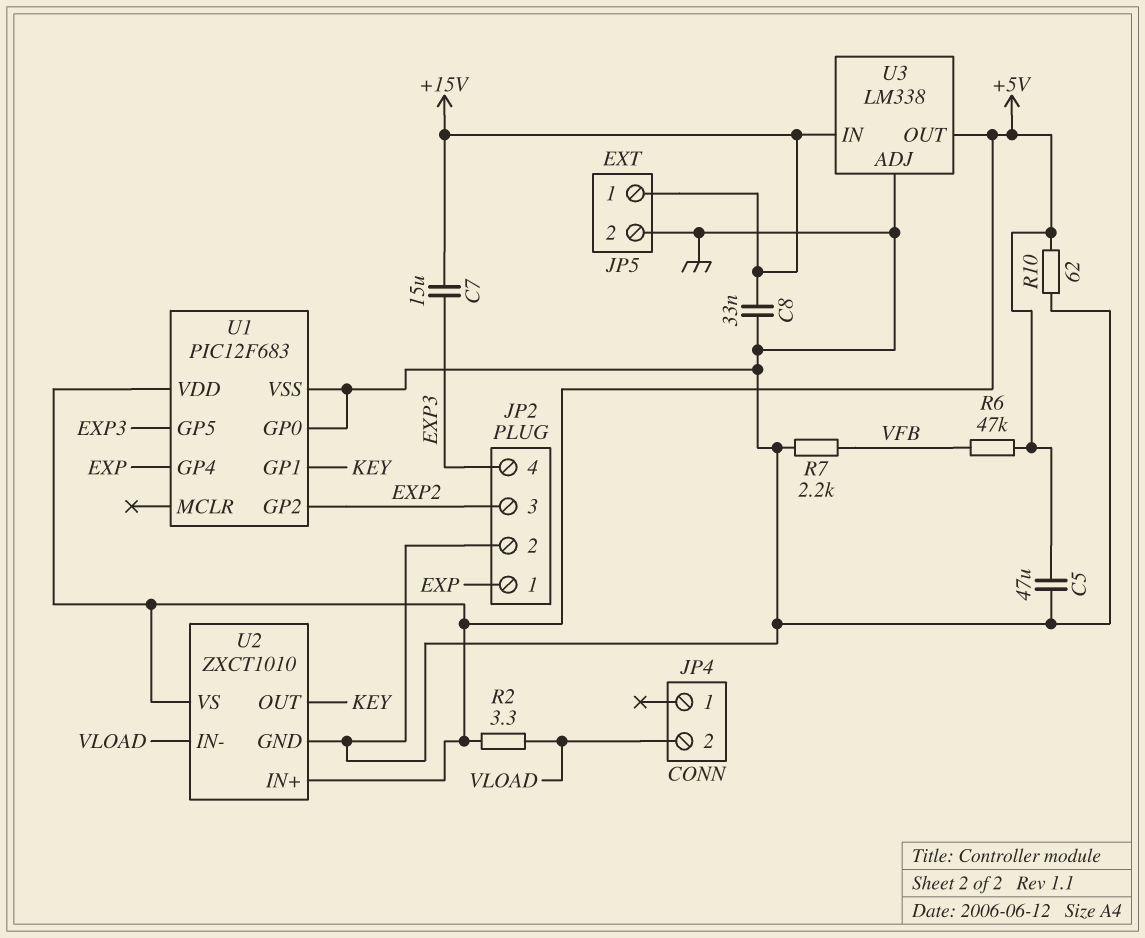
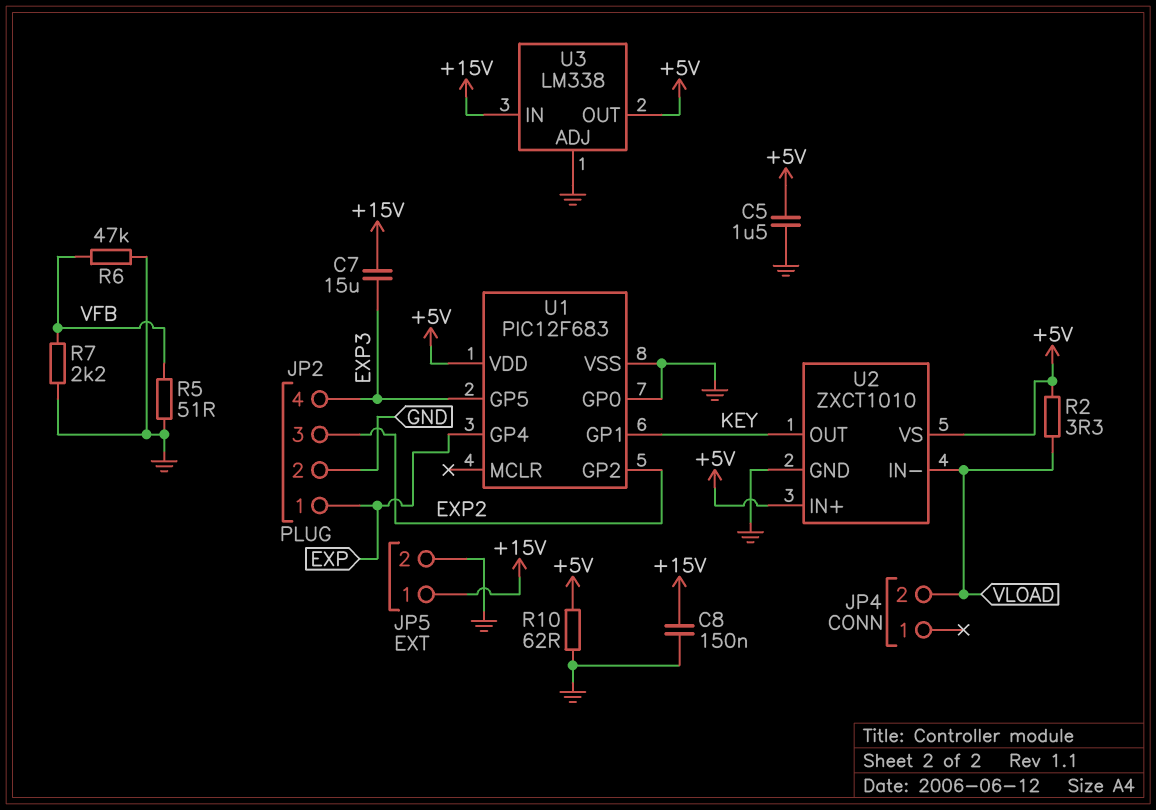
C5: 47uF (+5V, GND) -> 1.5uF (+5V, GND)
C8: 33nF (+15V, GND) -> 150nF (+15V, GND)
R5: none -> 51 (GND, VFB)
R6: 47k (+5V, VFB) -> 47k (GND, VFB)

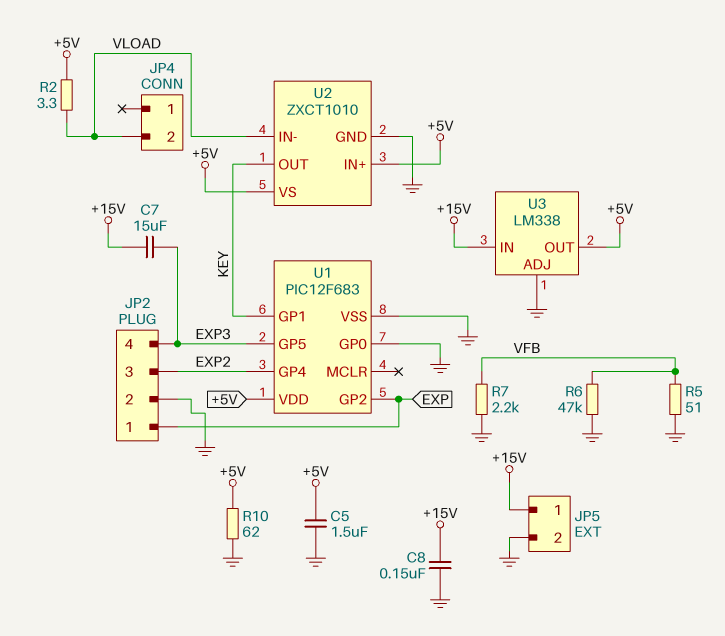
U1 pin GP2: EXP2 -> EXP
U1 pin GP4: EXP -> EXP2

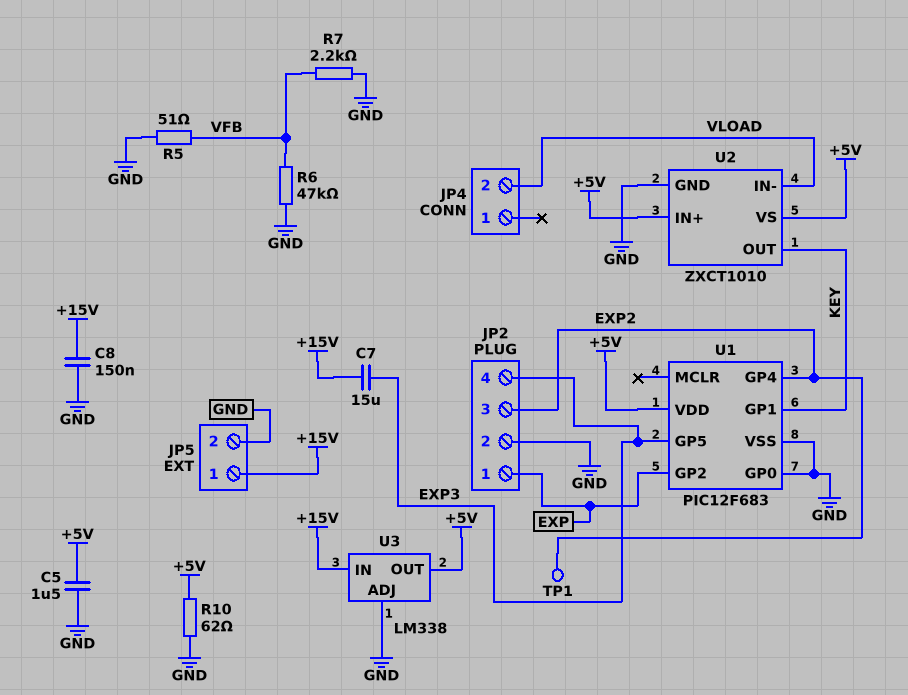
R2: 3.3 (+5V, VLOAD) -> none
TP1: none -> test point (EXP2)

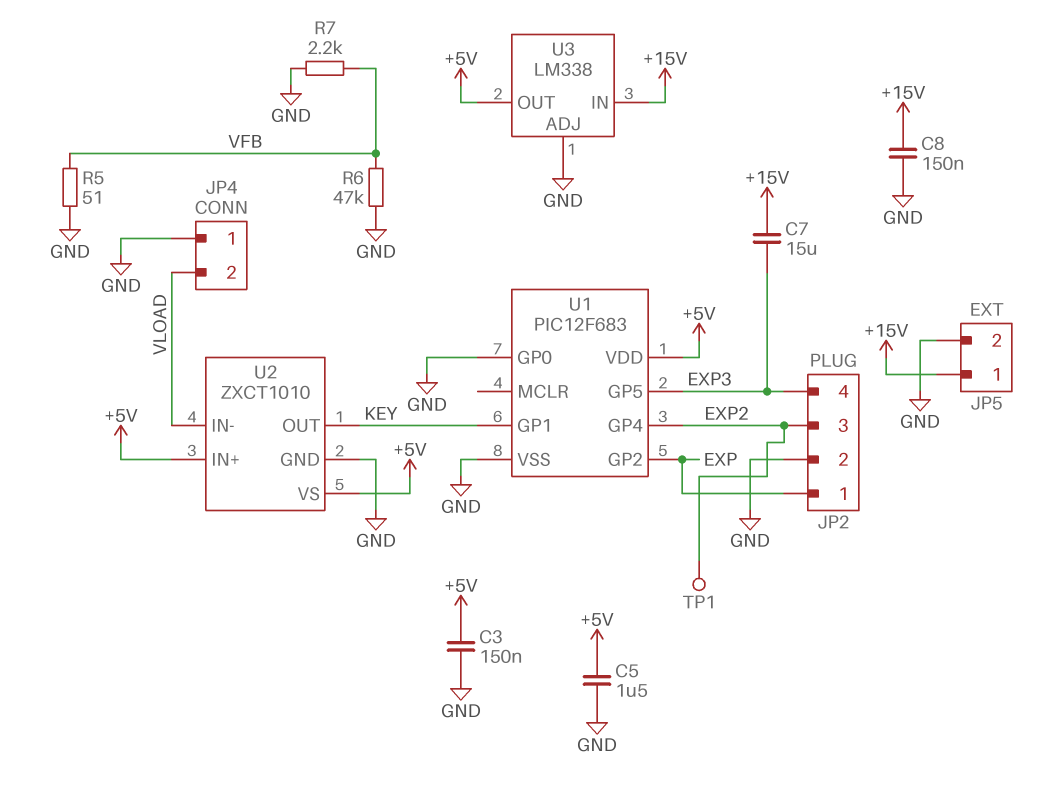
C3: none -> 150nF (+5V, GND)
JP4 pin 1: none -> GND
R10: 62 (+5V, GND) -> none

